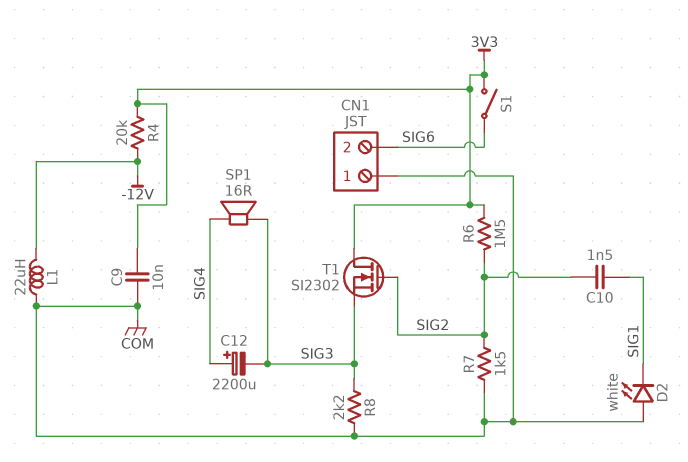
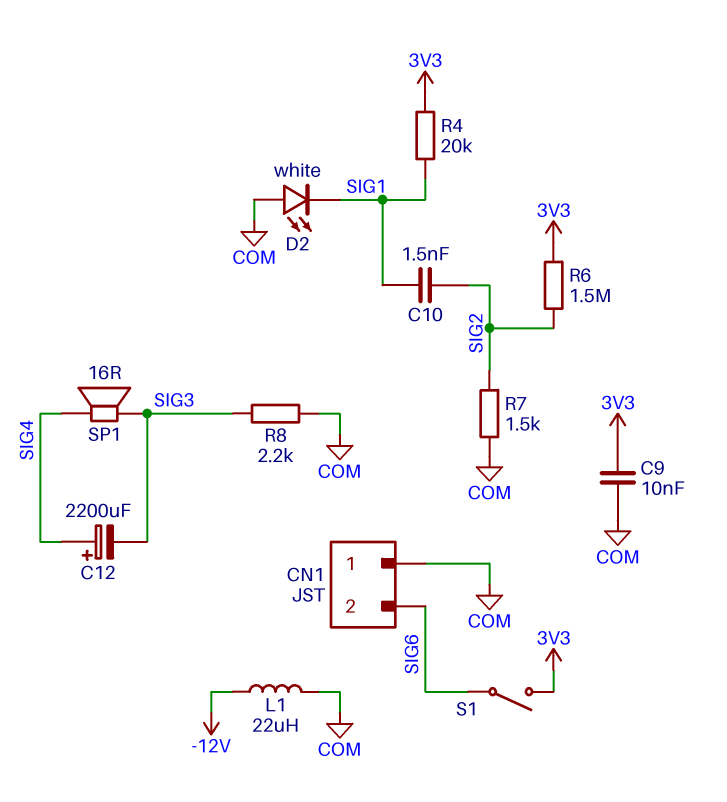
R4: 20k (-12V, 3V3) -> 20k (3V3, SIG1)
T1: NMOS SI2302 (G SIG2, D 3V3, S SIG3) -> none

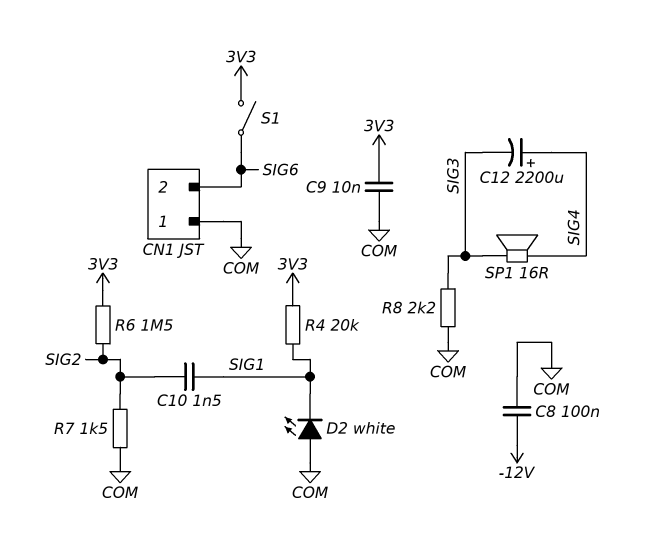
C8: none -> 100nF (-12V, COM)
L1: 22uH (-12V, COM) -> none

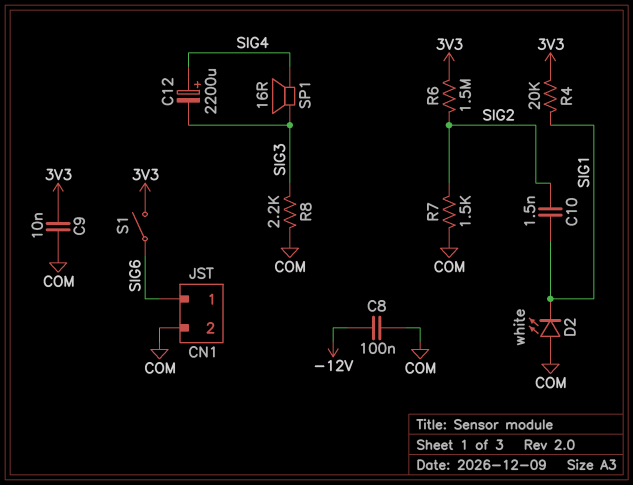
CN1 pin 1: COM -> SIG6
CN1 pin 2: SIG6 -> COM

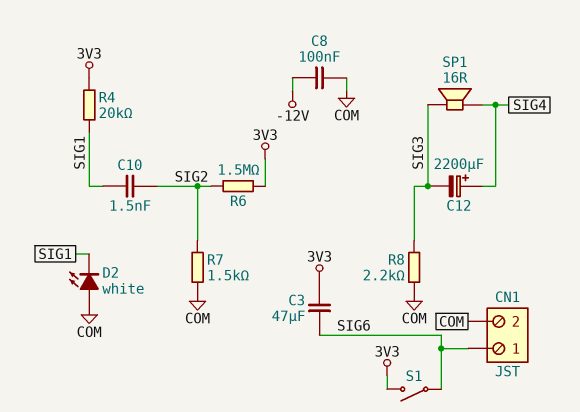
C3: none -> 47uF (3V3, SIG6)
C9: 10nF (3V3, COM) -> none

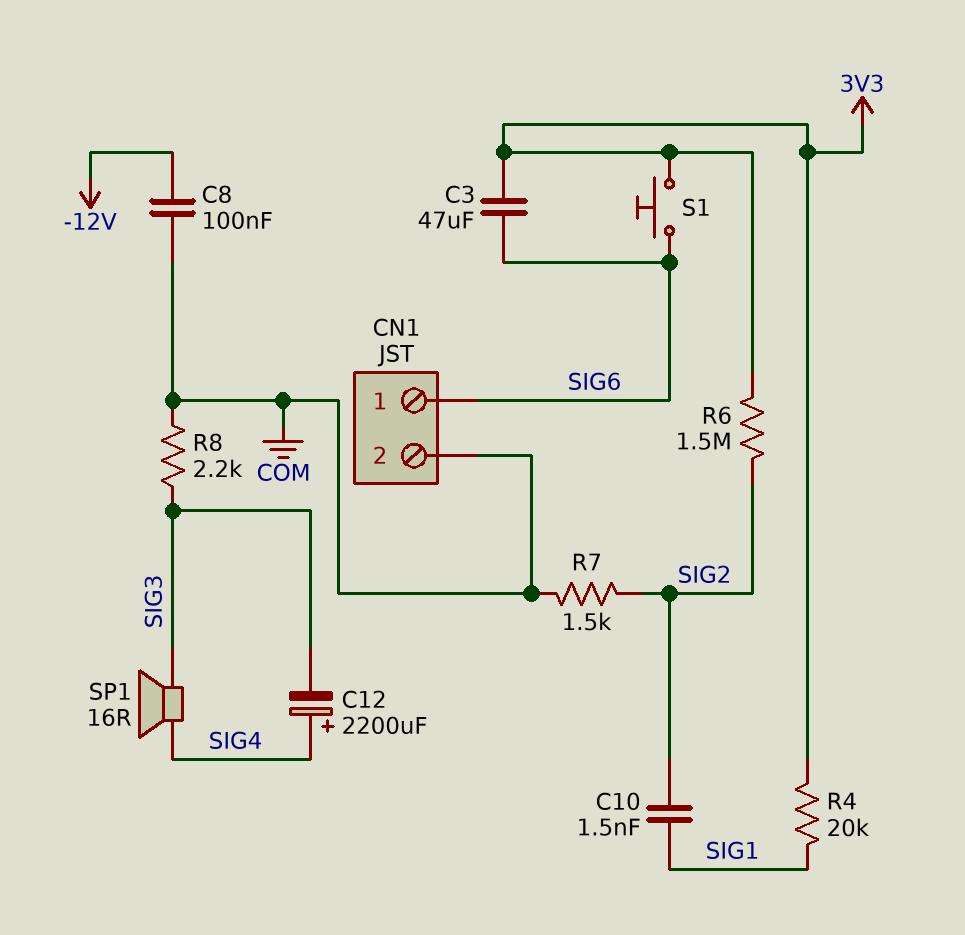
D2: LED white (A COM, K SIG1) -> none
S1: switch (3V3, SIG6) -> button (3V3, SIG6)

